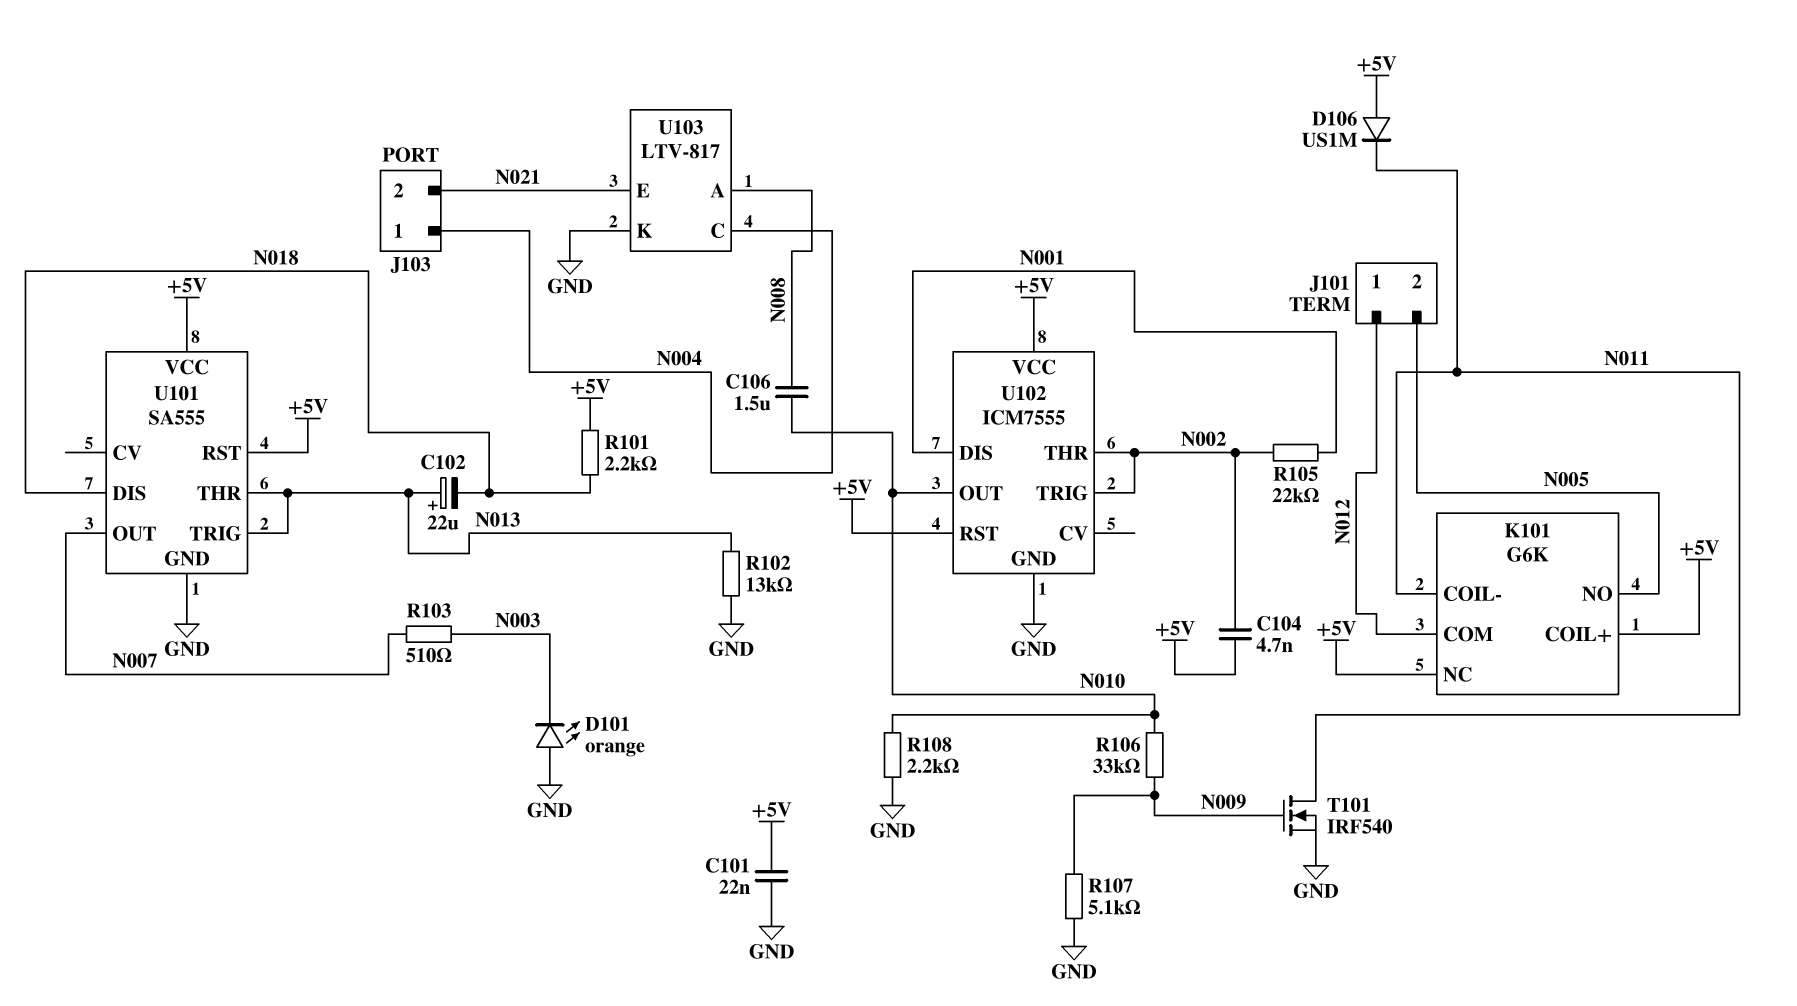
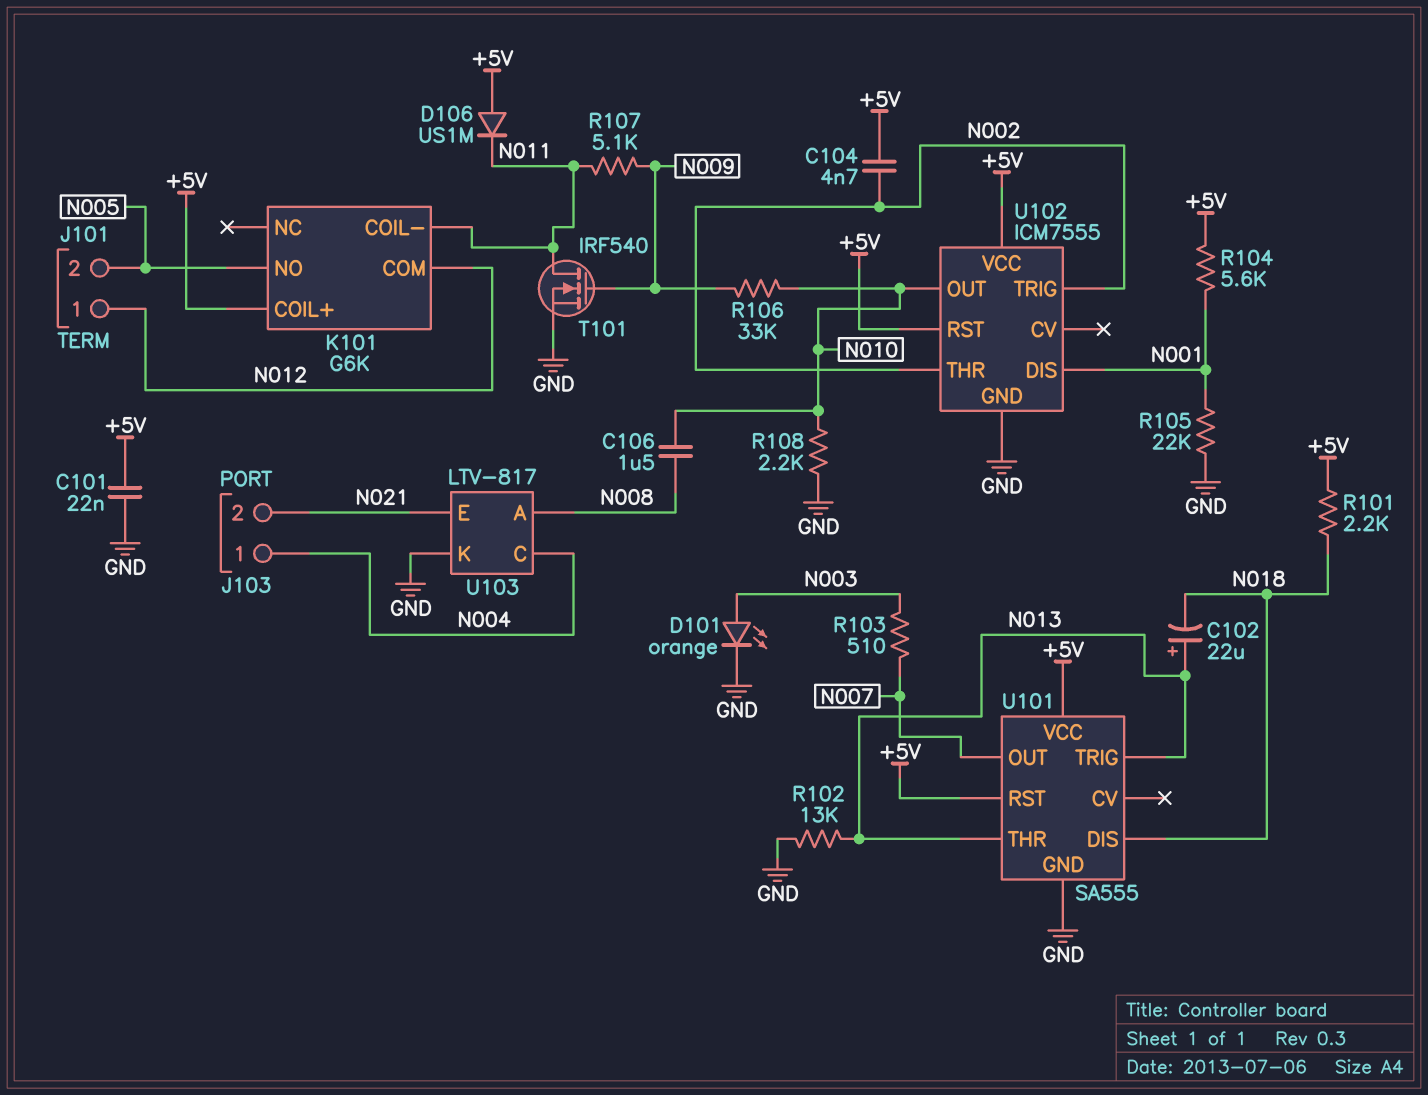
D101: LED orange (A GND, K N003) -> LED orange (A N003, K GND)
K101 pin NC: +5V -> none
R104: none -> 5.6k (+5V, N001)
R105: 22k (N001, N002) -> 22k (GND, N001)
R107: 5.1k (GND, N009) -> 5.1k (N009, N011)

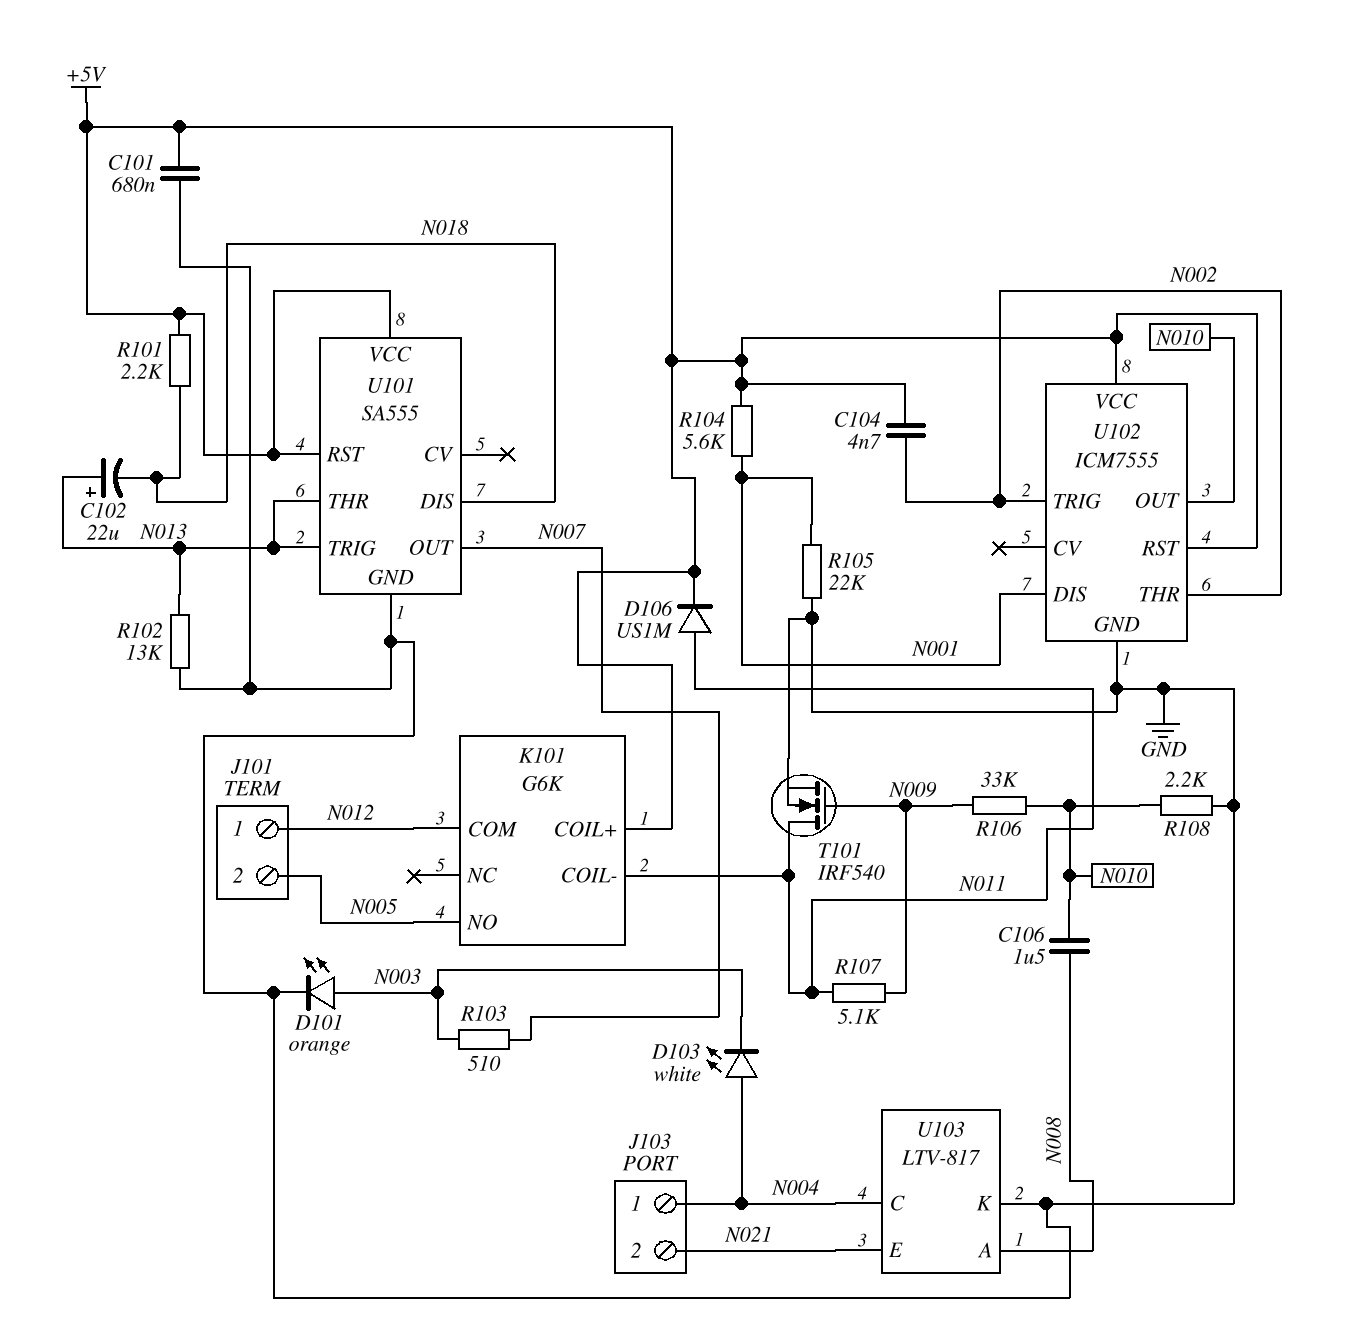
C101: 22nF (+5V, GND) -> 680nF (+5V, GND)
D103: none -> LED white (A N004, K N003)
D106: diode US1M (A +5V, K N011) -> diode US1M (A N011, K +5V)

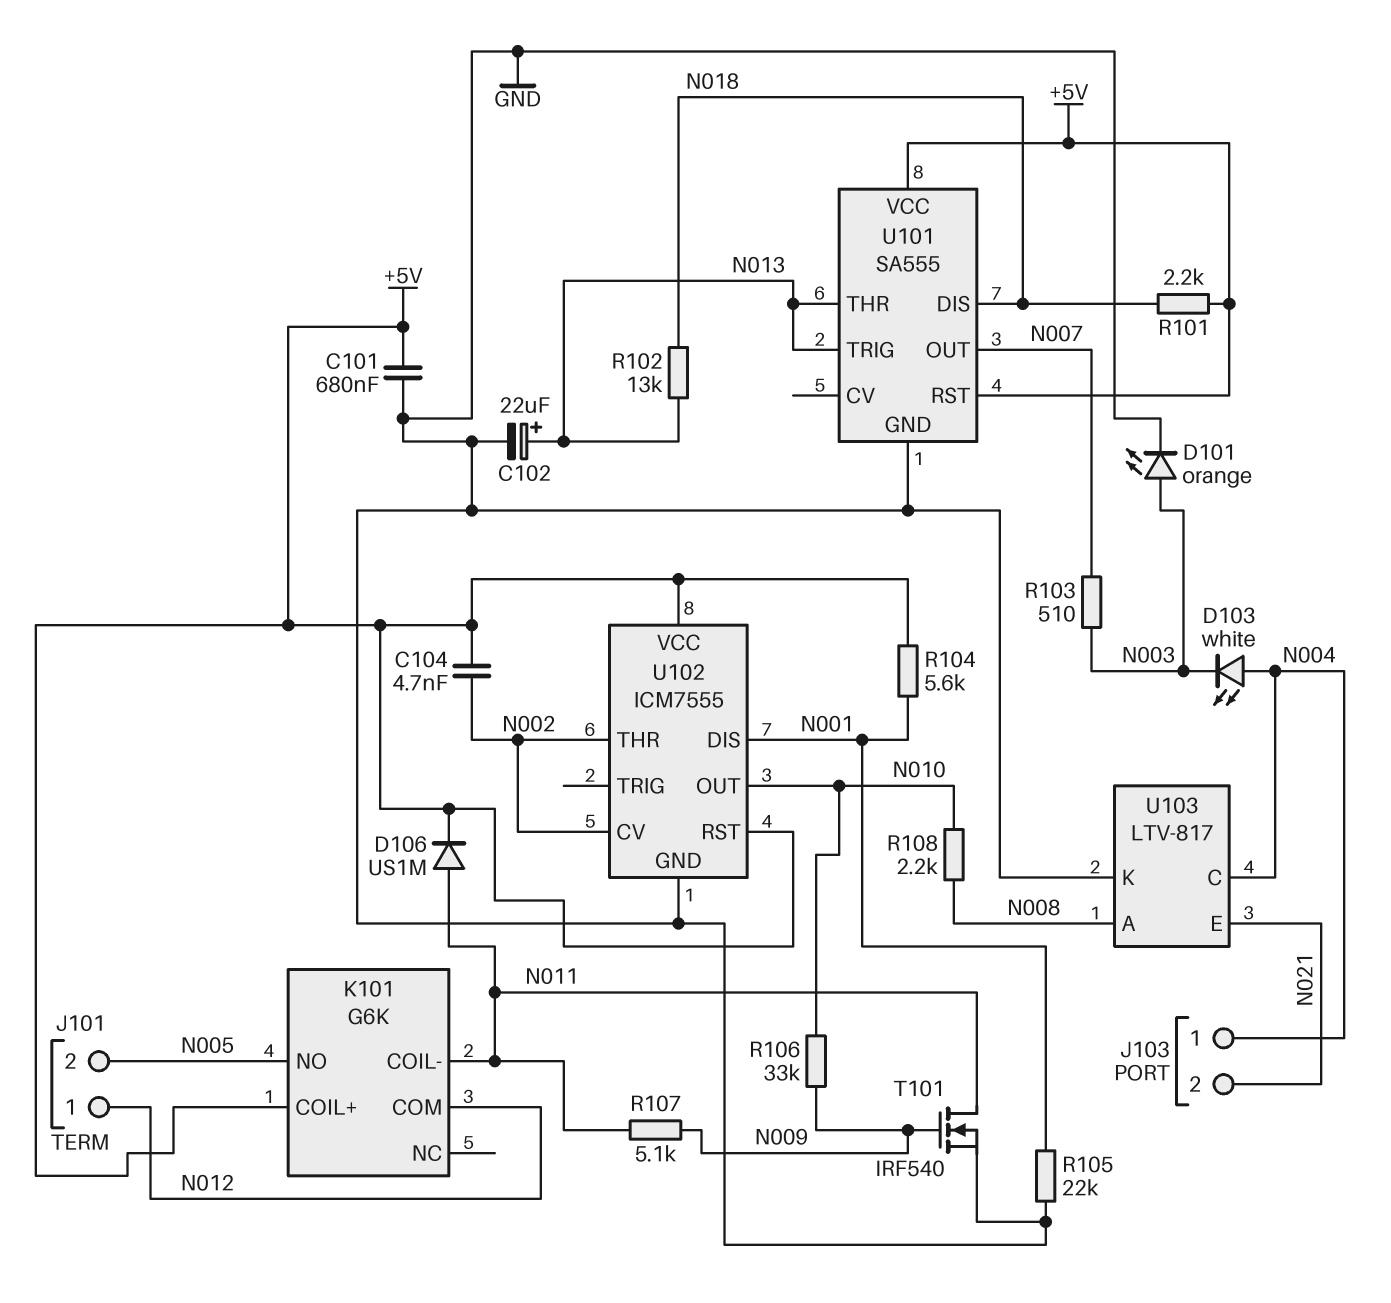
C102: 22uF (plus N013, minus N018) -> 22uF (plus N013, minus GND)
C106: 1.5uF (N008, N010) -> none
R102: 13k (GND, N013) -> 13k (N013, N018)
R108: 2.2k (GND, N010) -> 2.2k (N008, N010)
U102 pin CV: none -> N002
U102 pin TRIG: N002 -> none

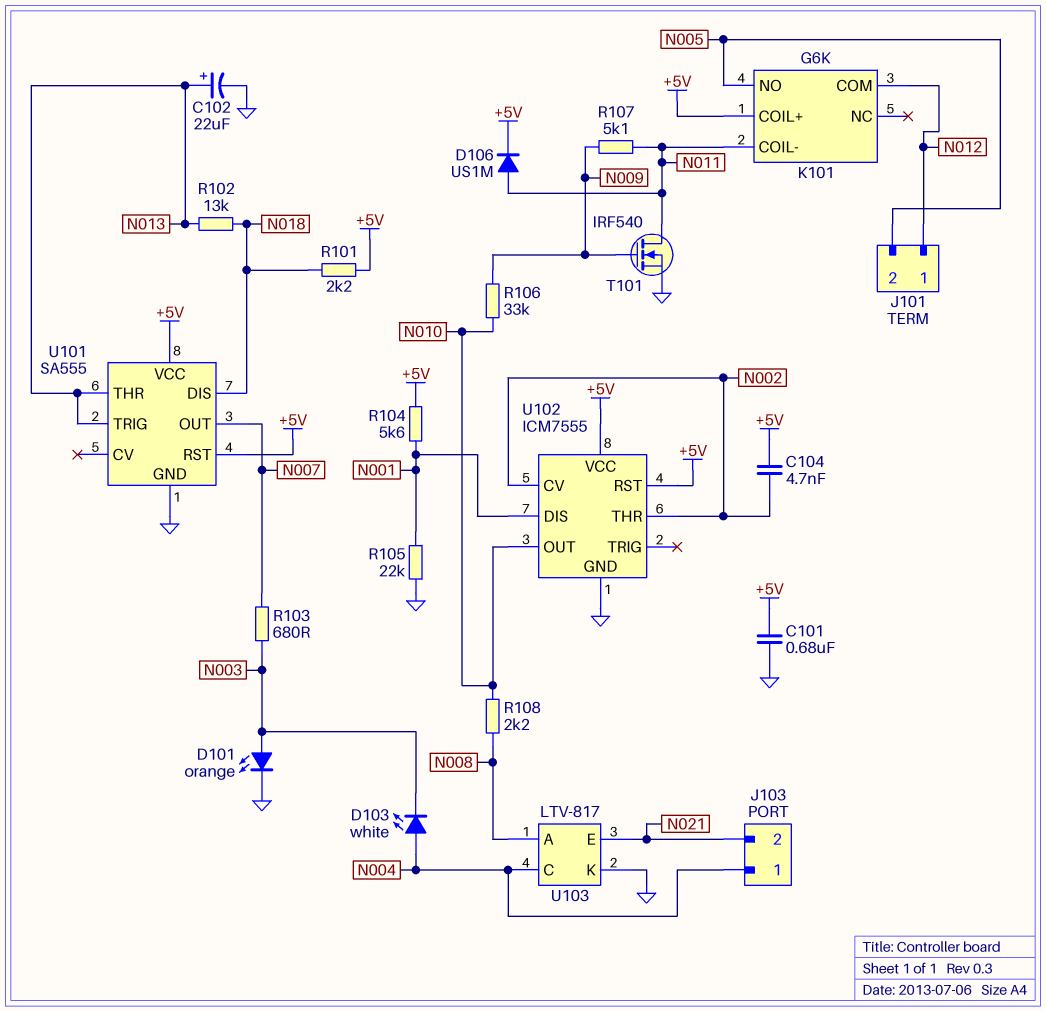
R103: 510 (N003, N007) -> 680 (N003, N007)

